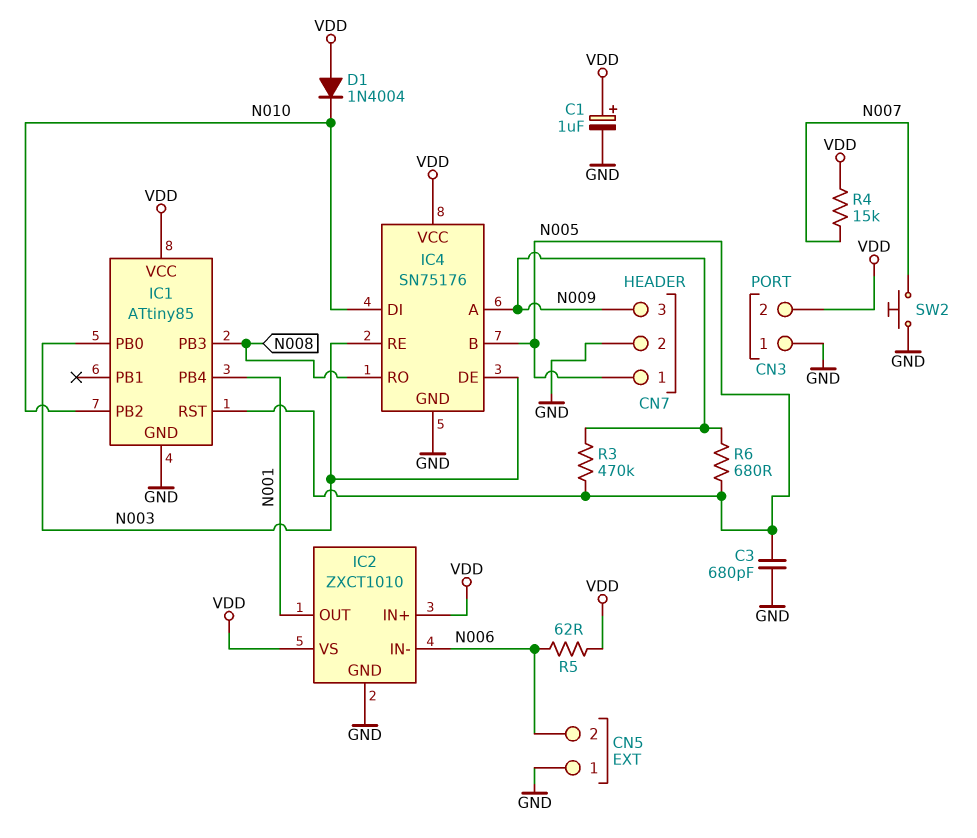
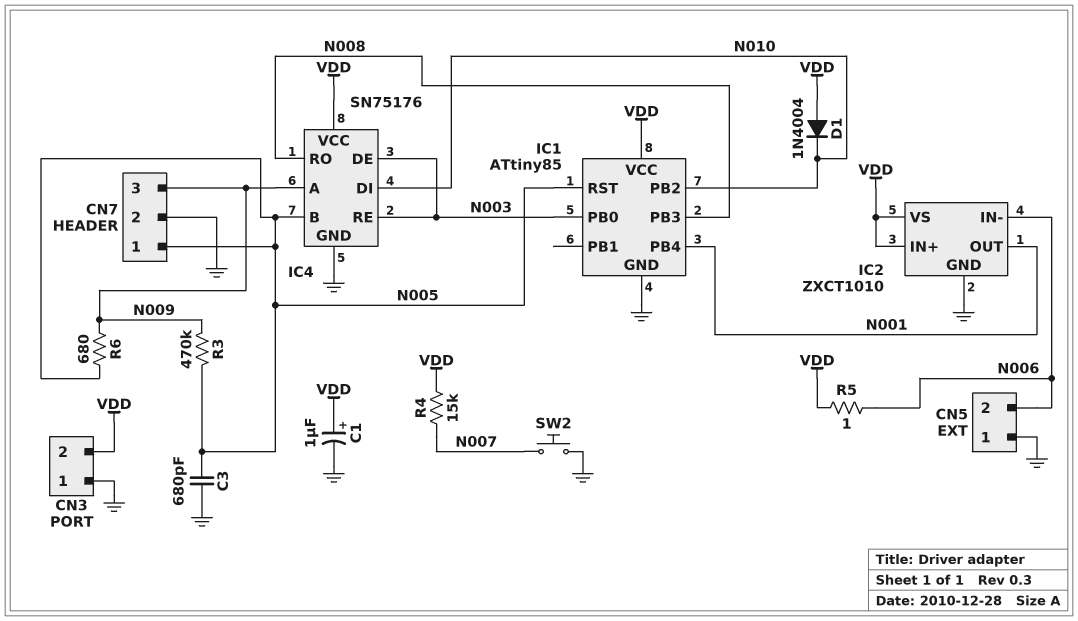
R5: 62 (N006, VDD) -> 1 (N006, VDD)

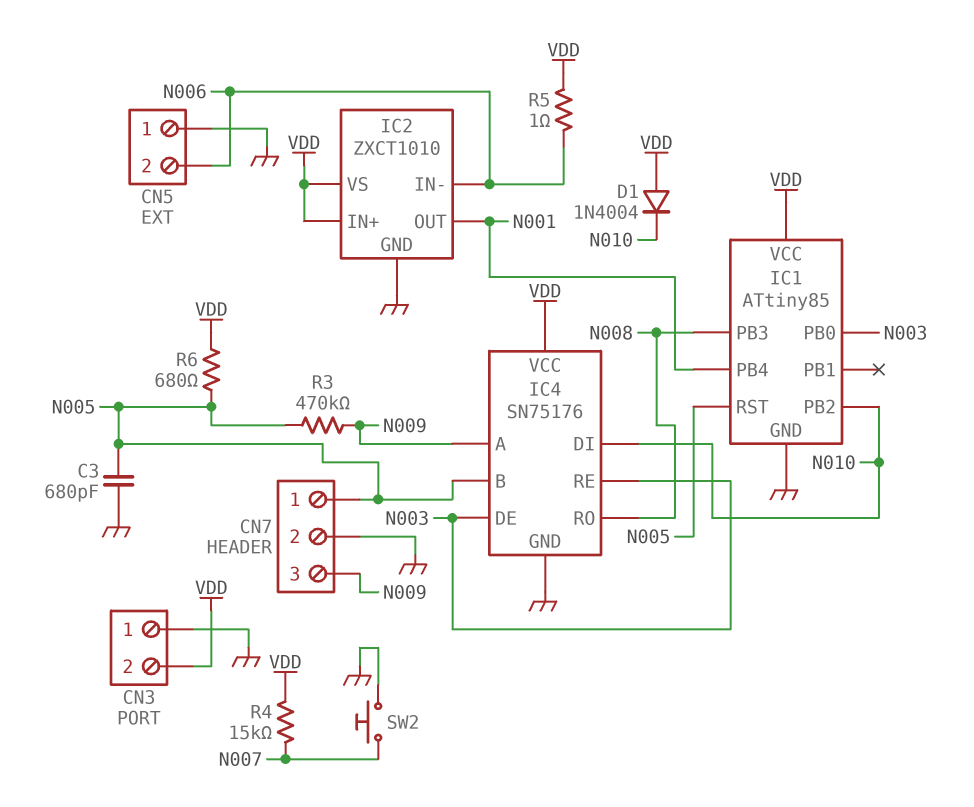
C1: 1uF (plus VDD, minus GND) -> none
R6: 680 (N005, N009) -> 680 (N005, VDD)

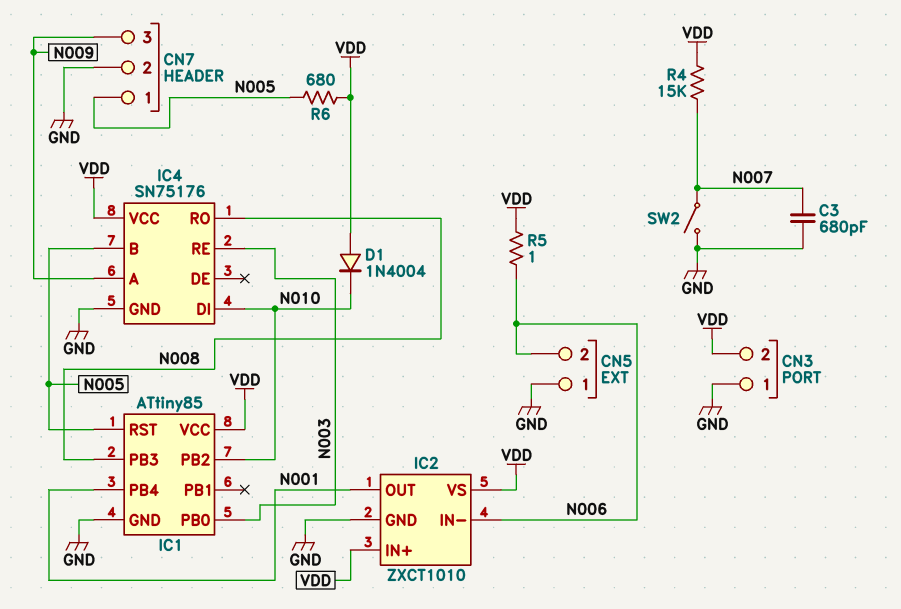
C3: 680pF (GND, N005) -> 680pF (GND, N007)
IC4 pin DE: N003 -> none
R3: 470k (N005, N009) -> none
SW2: button (GND, N007) -> switch (GND, N007)

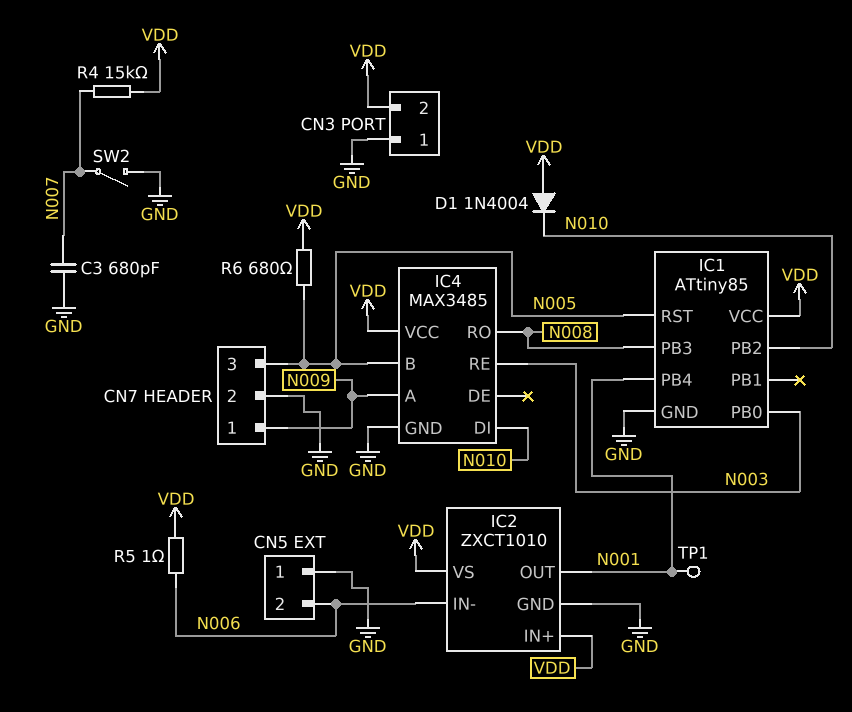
CN7 pin 1: N005 -> N009
CN7 pin 3: N009 -> N005
IC4: SN75176 -> MAX3485
TP1: none -> test point (N001)

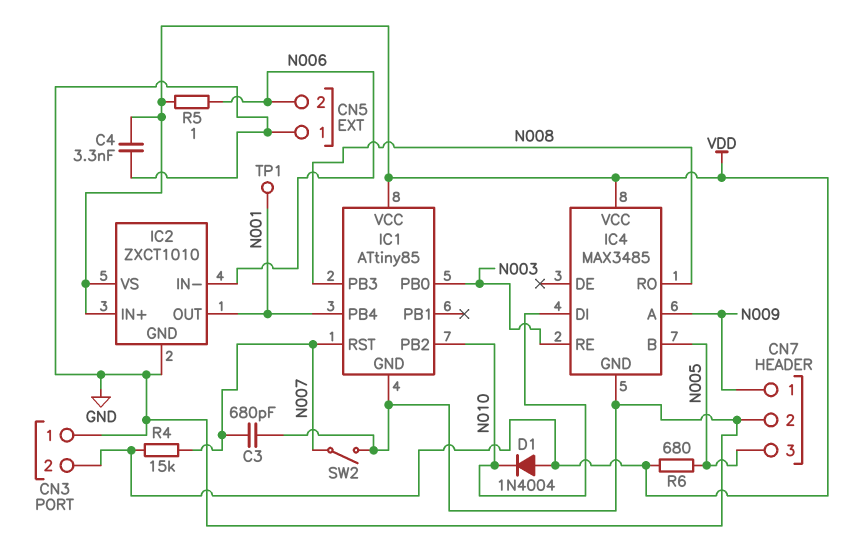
C4: none -> 3.3nF (GND, VDD)
IC1 pin RST: N005 -> N007

